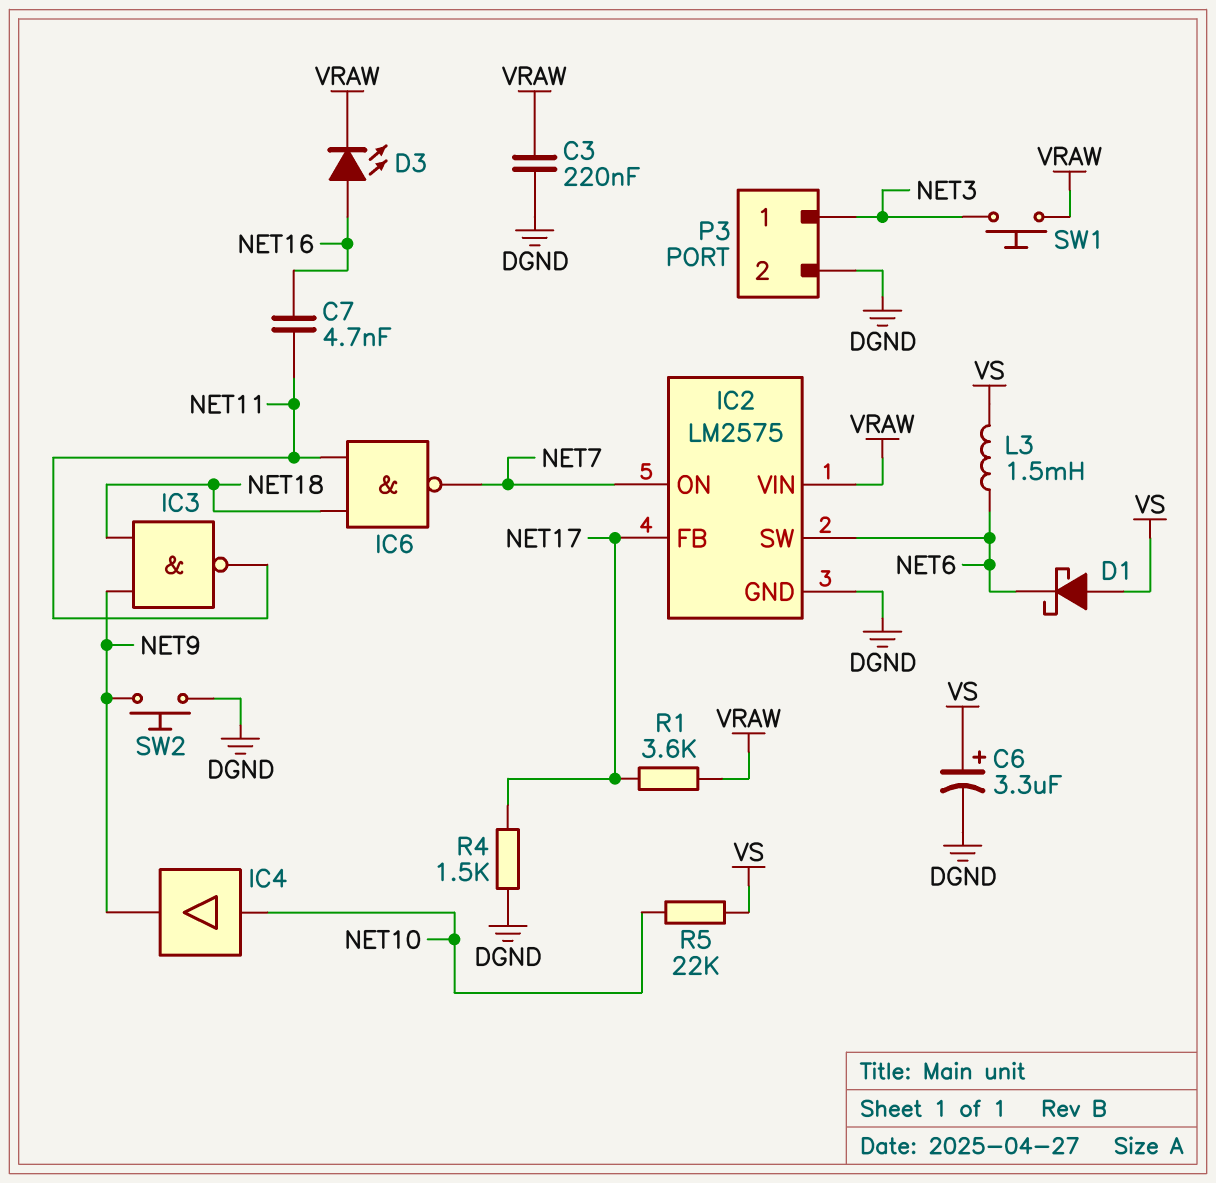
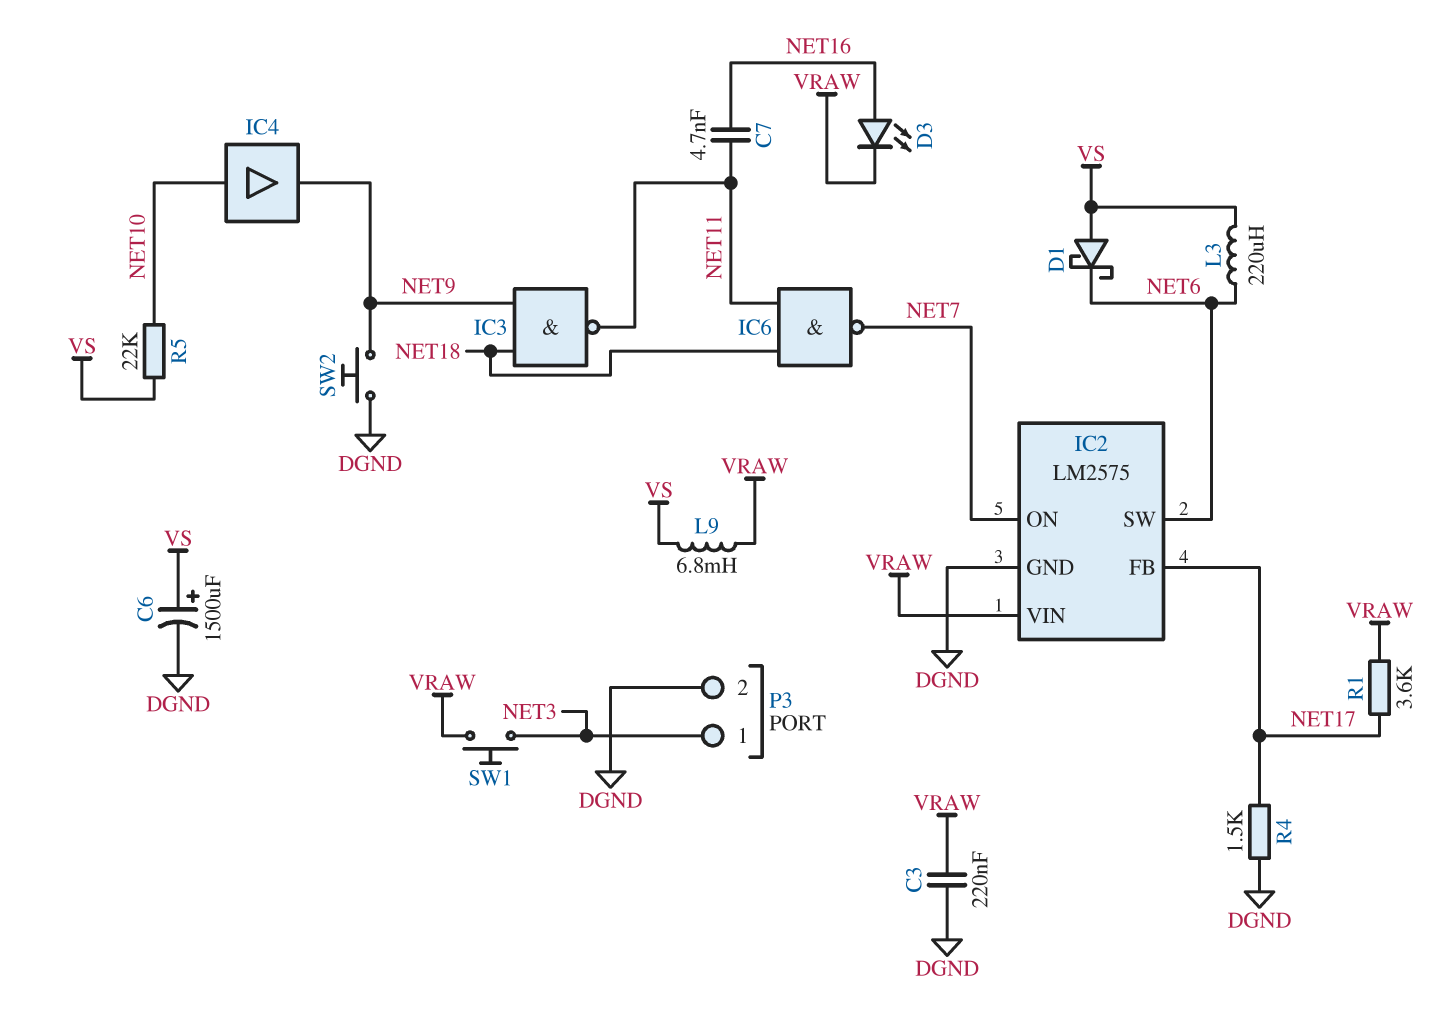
C6: 3.3uF (plus VS, minus DGND) -> 1500uF (plus VS, minus DGND)
L3: 1.5mH (NET6, VS) -> 220uH (NET6, VS)
L9: none -> 6.8mH (VRAW, VS)

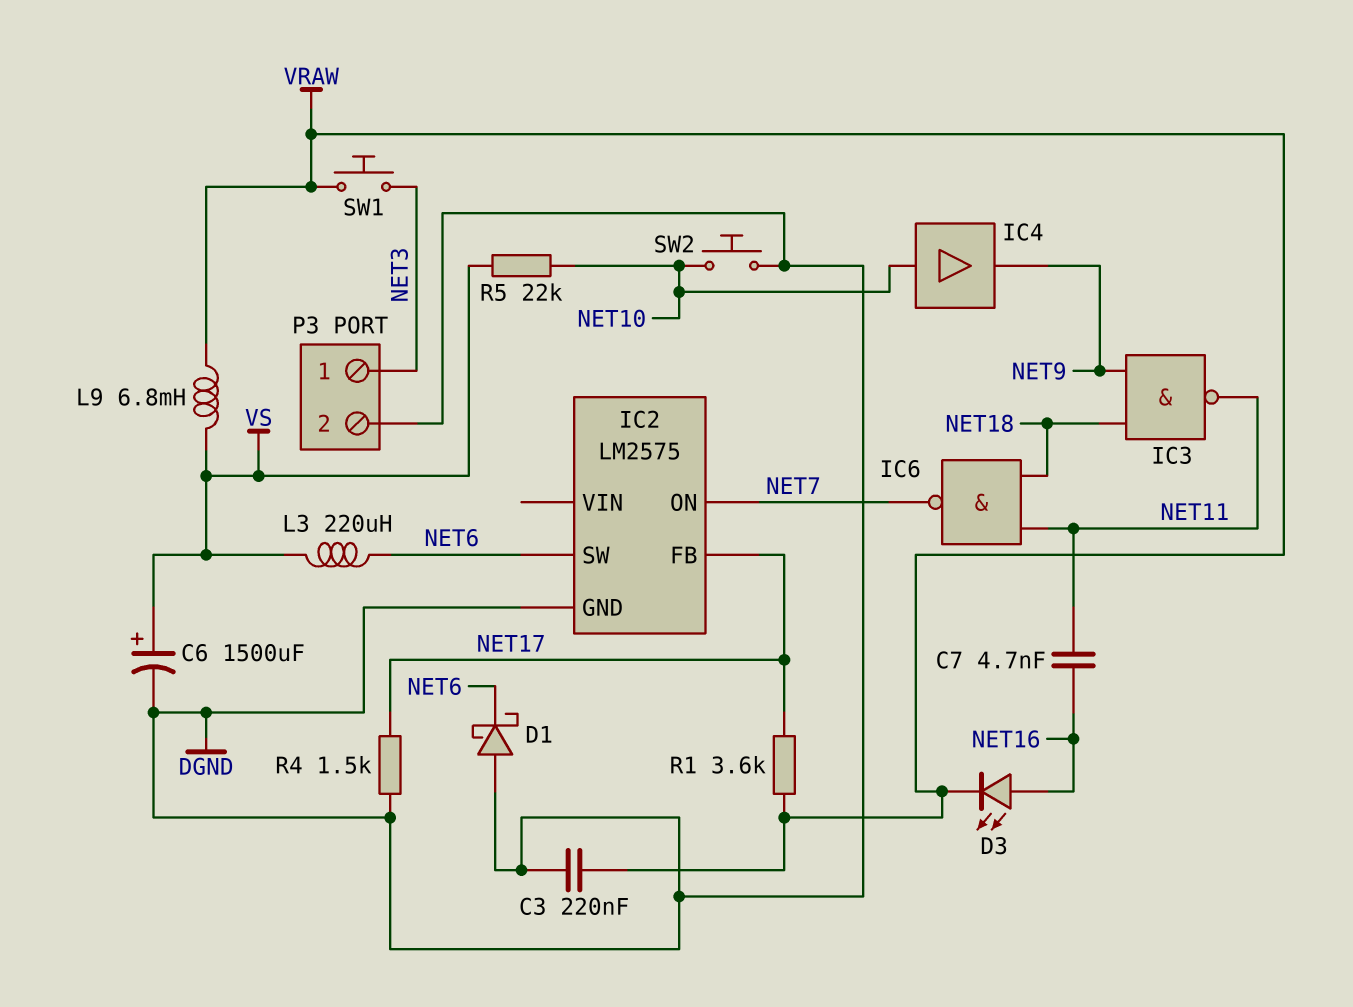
D1: schottky (A VS, K NET6) -> schottky (A DGND, K NET6)
IC2 pin VIN: VRAW -> none
SW2: button (DGND, NET9) -> button (DGND, NET10)

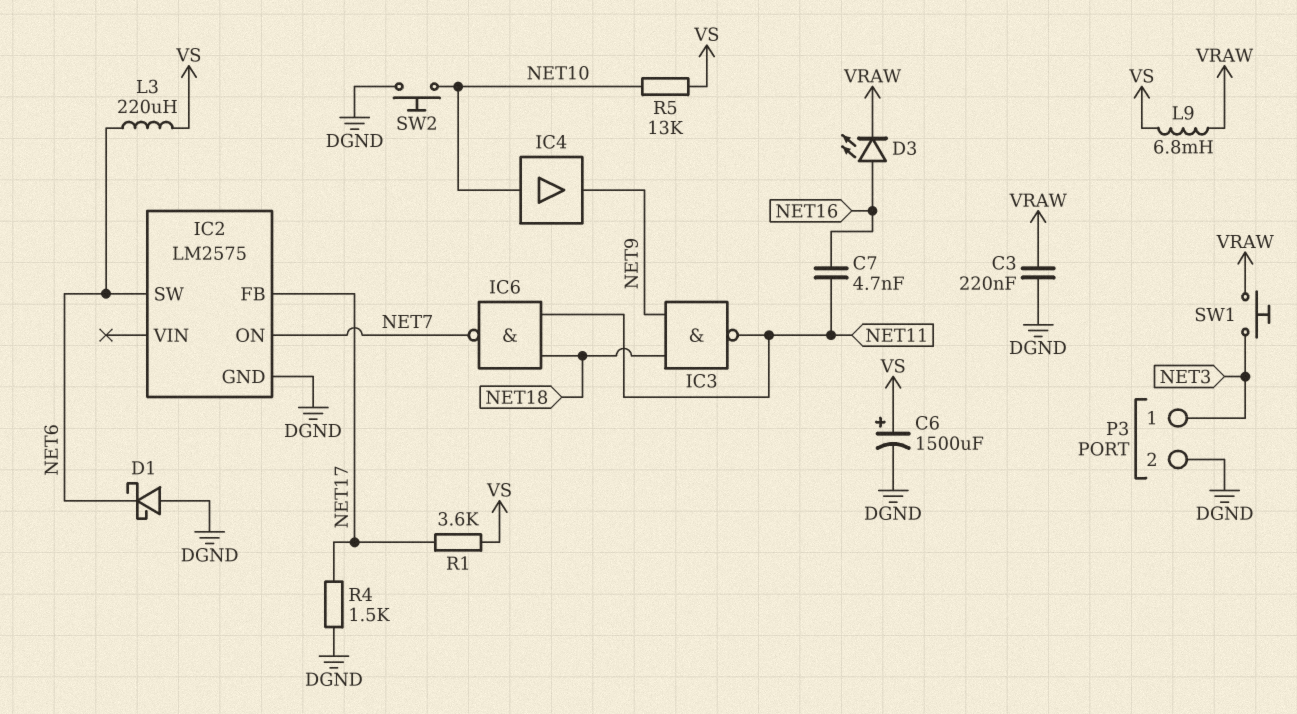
R1: 3.6k (NET17, VRAW) -> 3.6k (NET17, VS)
R5: 22k (NET10, VS) -> 13k (NET10, VS)

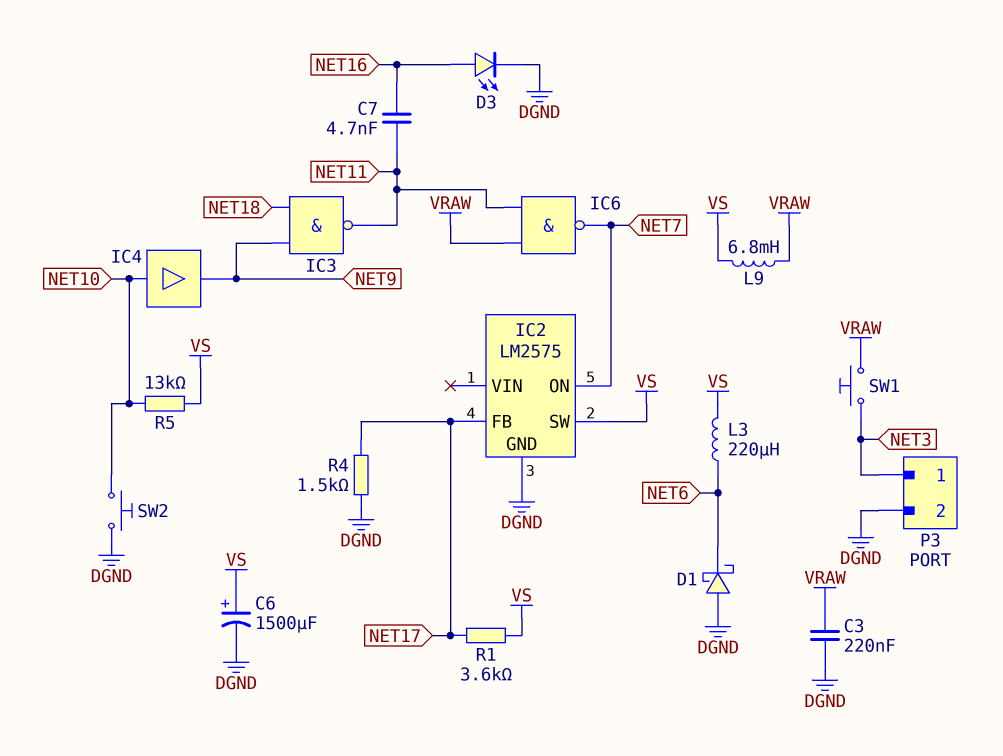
D3: LED (A NET16, K VRAW) -> LED (A NET16, K DGND)
IC2 pin SW: NET6 -> VS
IC6: NAND (in NET11, in NET18, out NET7) -> NAND (in NET11, in VRAW, out NET7)

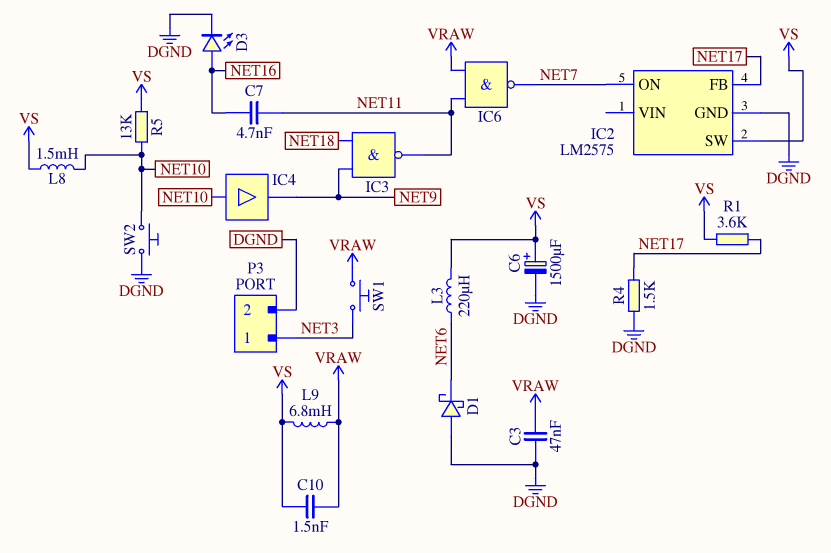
C3: 220nF (DGND, VRAW) -> 47nF (DGND, VRAW)
C10: none -> 1.5nF (VRAW, VS)
L8: none -> 1.5mH (NET10, VS)

